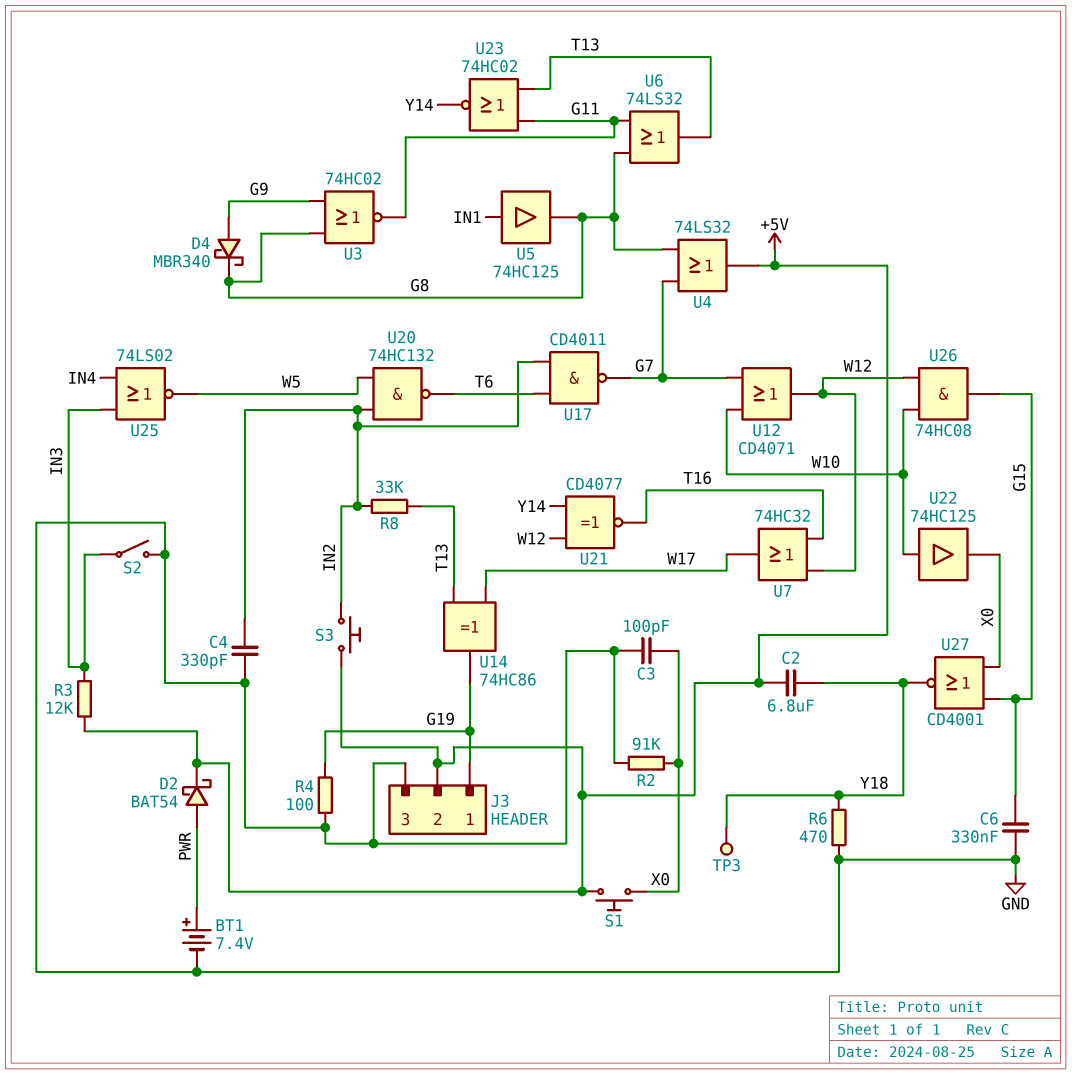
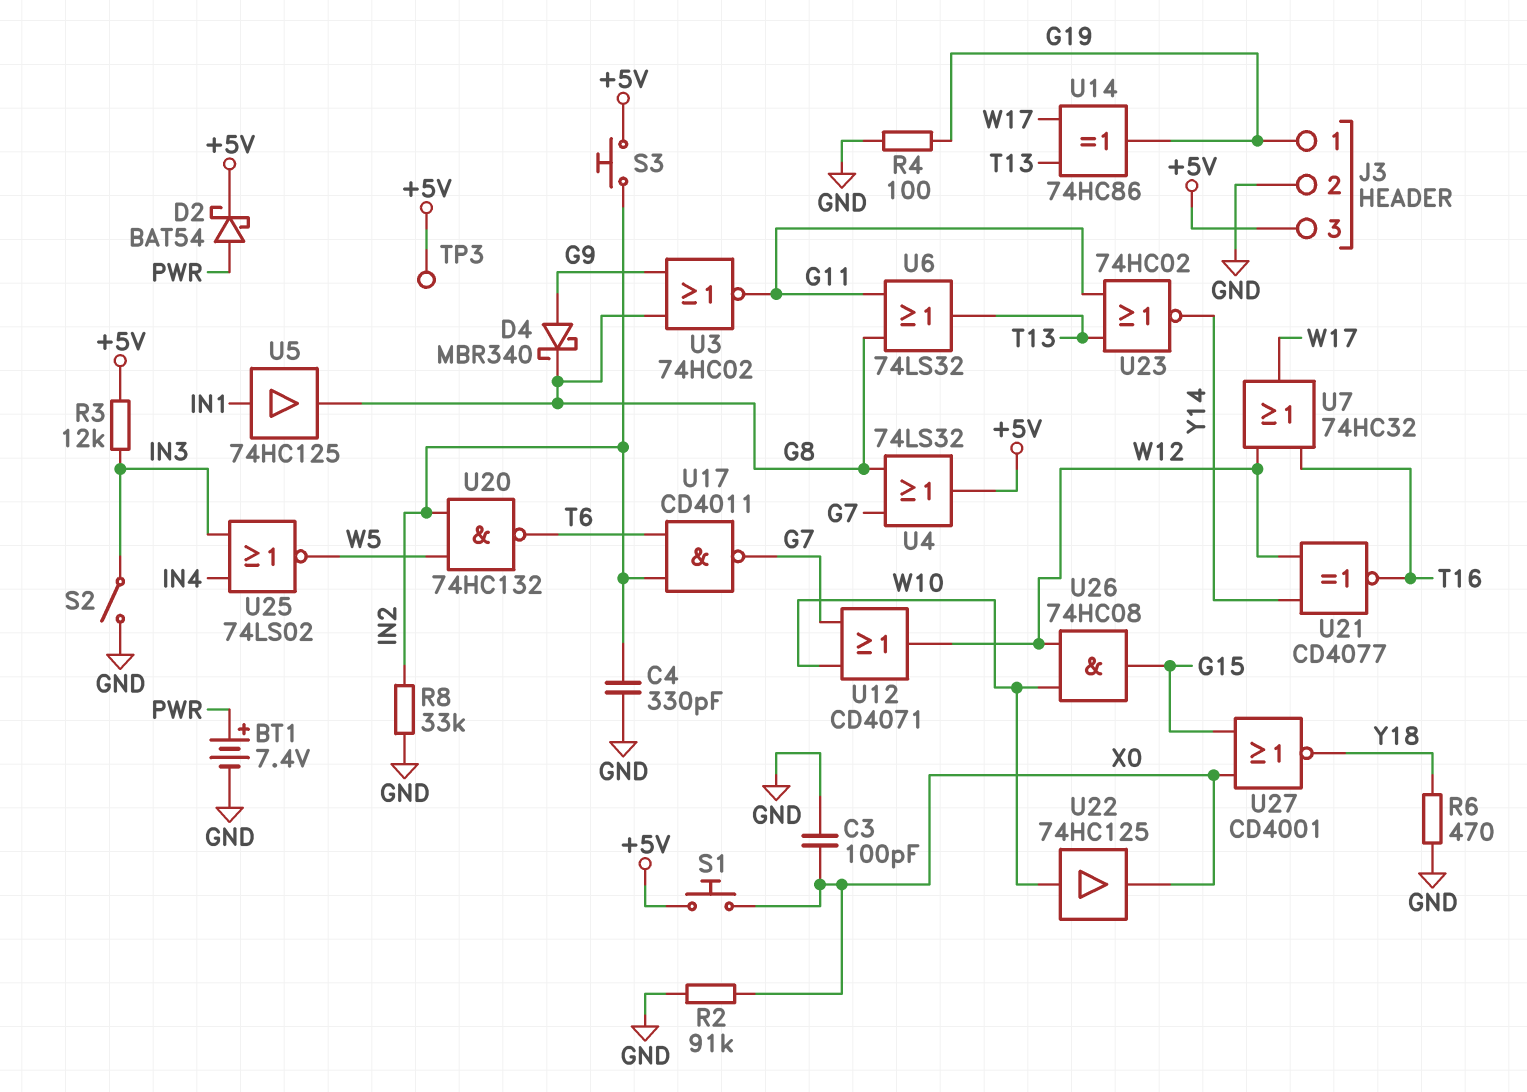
C2: 6.8uF (+5V, Y18) -> none
C6: 330nF (G15, GND) -> none
J3 pin 2: +5V -> GND
J3 pin 3: GND -> +5V
R8: 33k (IN2, T13) -> 33k (GND, IN2)
TP3: test point (Y18) -> test point (+5V)

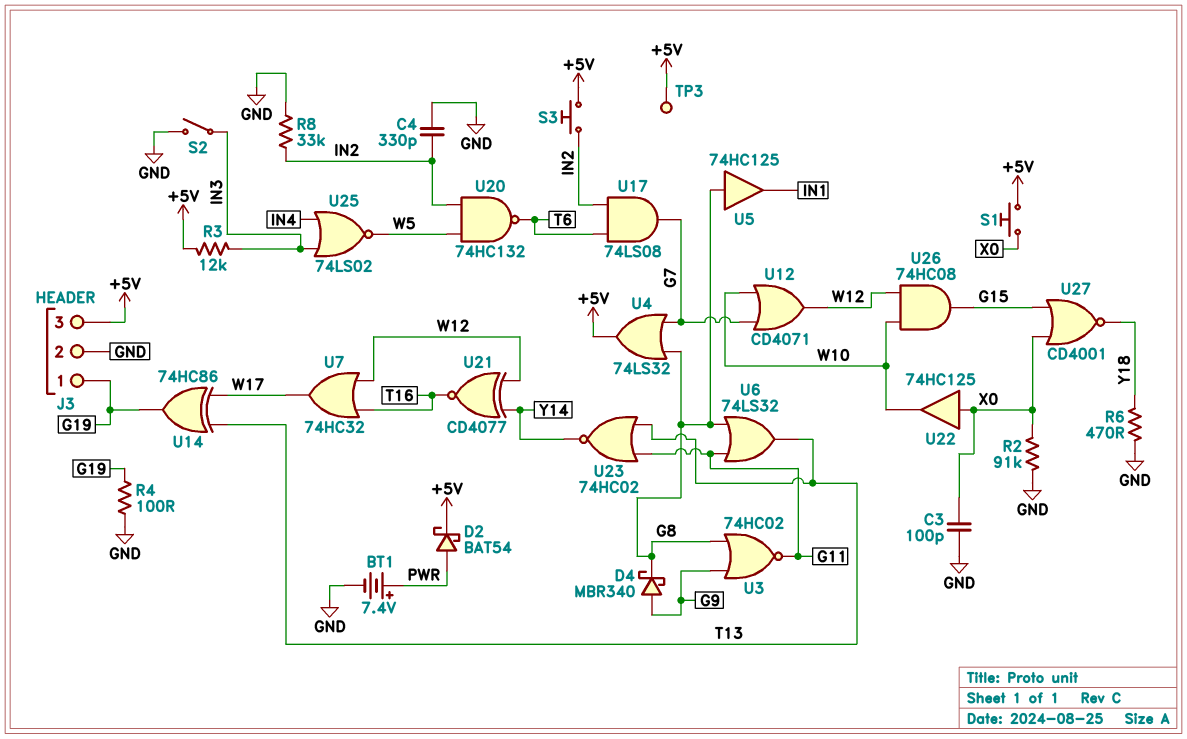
U5: buffer 74HC125 (in IN1, out G8) -> buffer 74HC125 (in G8, out IN1)
U17: NAND CD4011 (in IN2, in T6, out G7) -> AND 74LS08 (in IN2, in T6, out G7)
U22: buffer 74HC125 (in W10, out X0) -> buffer 74HC125 (in X0, out W10)

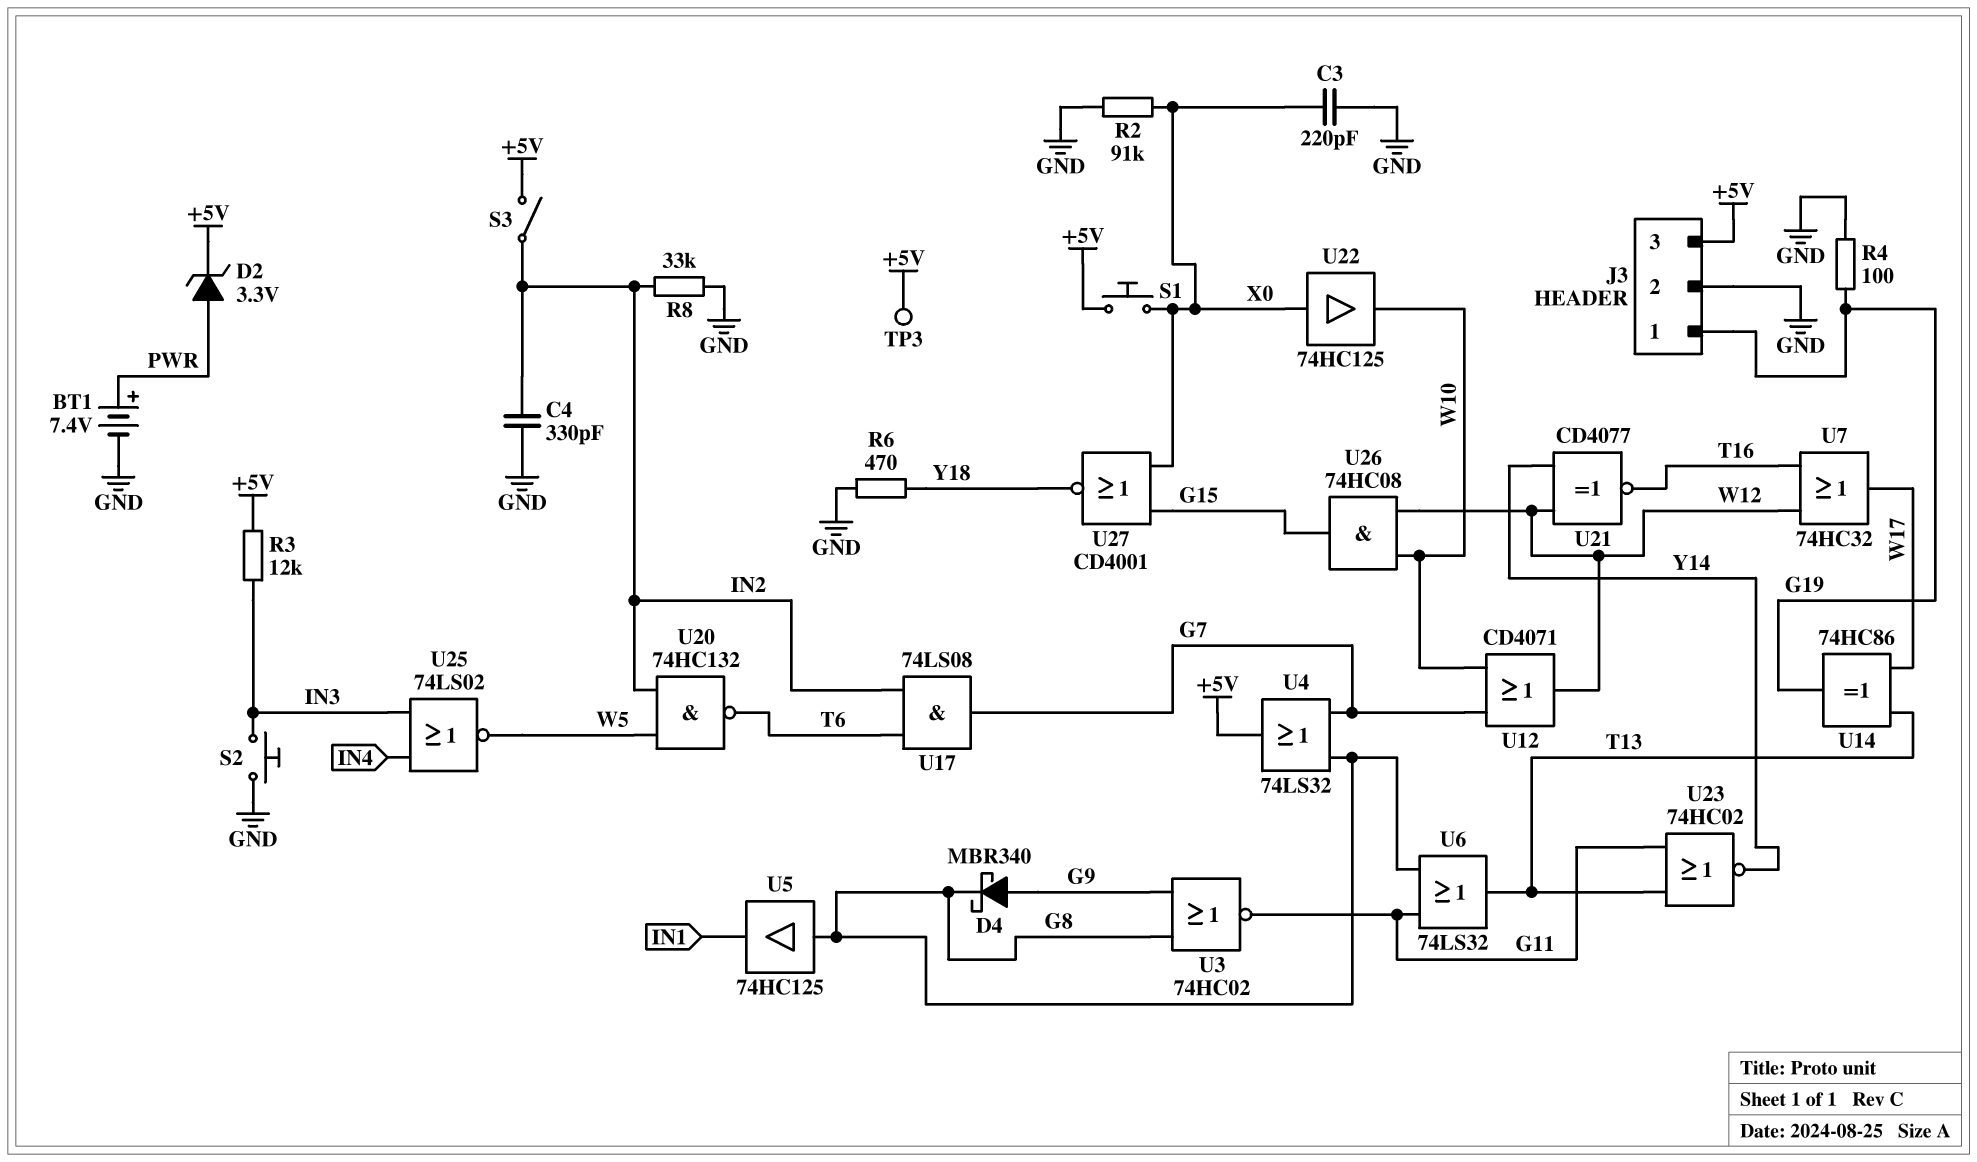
C3: 100pF (GND, X0) -> 220pF (GND, X0)
D2: schottky BAT54 (A PWR, K +5V) -> zener 3.3V (A PWR, K +5V)
S2: switch (GND, IN3) -> button (GND, IN3)
S3: button (+5V, IN2) -> switch (+5V, IN2)

